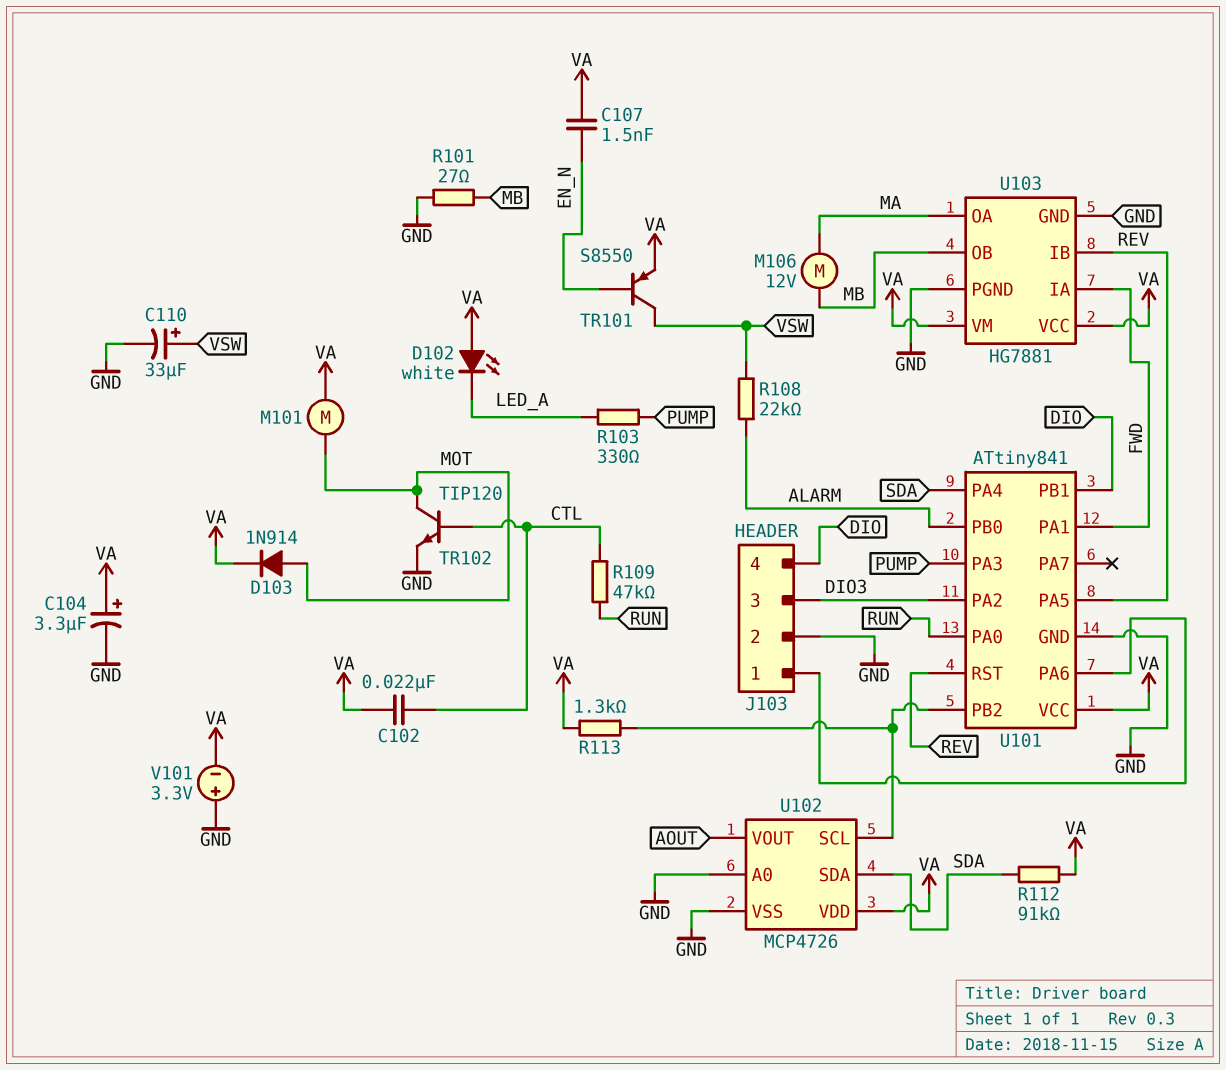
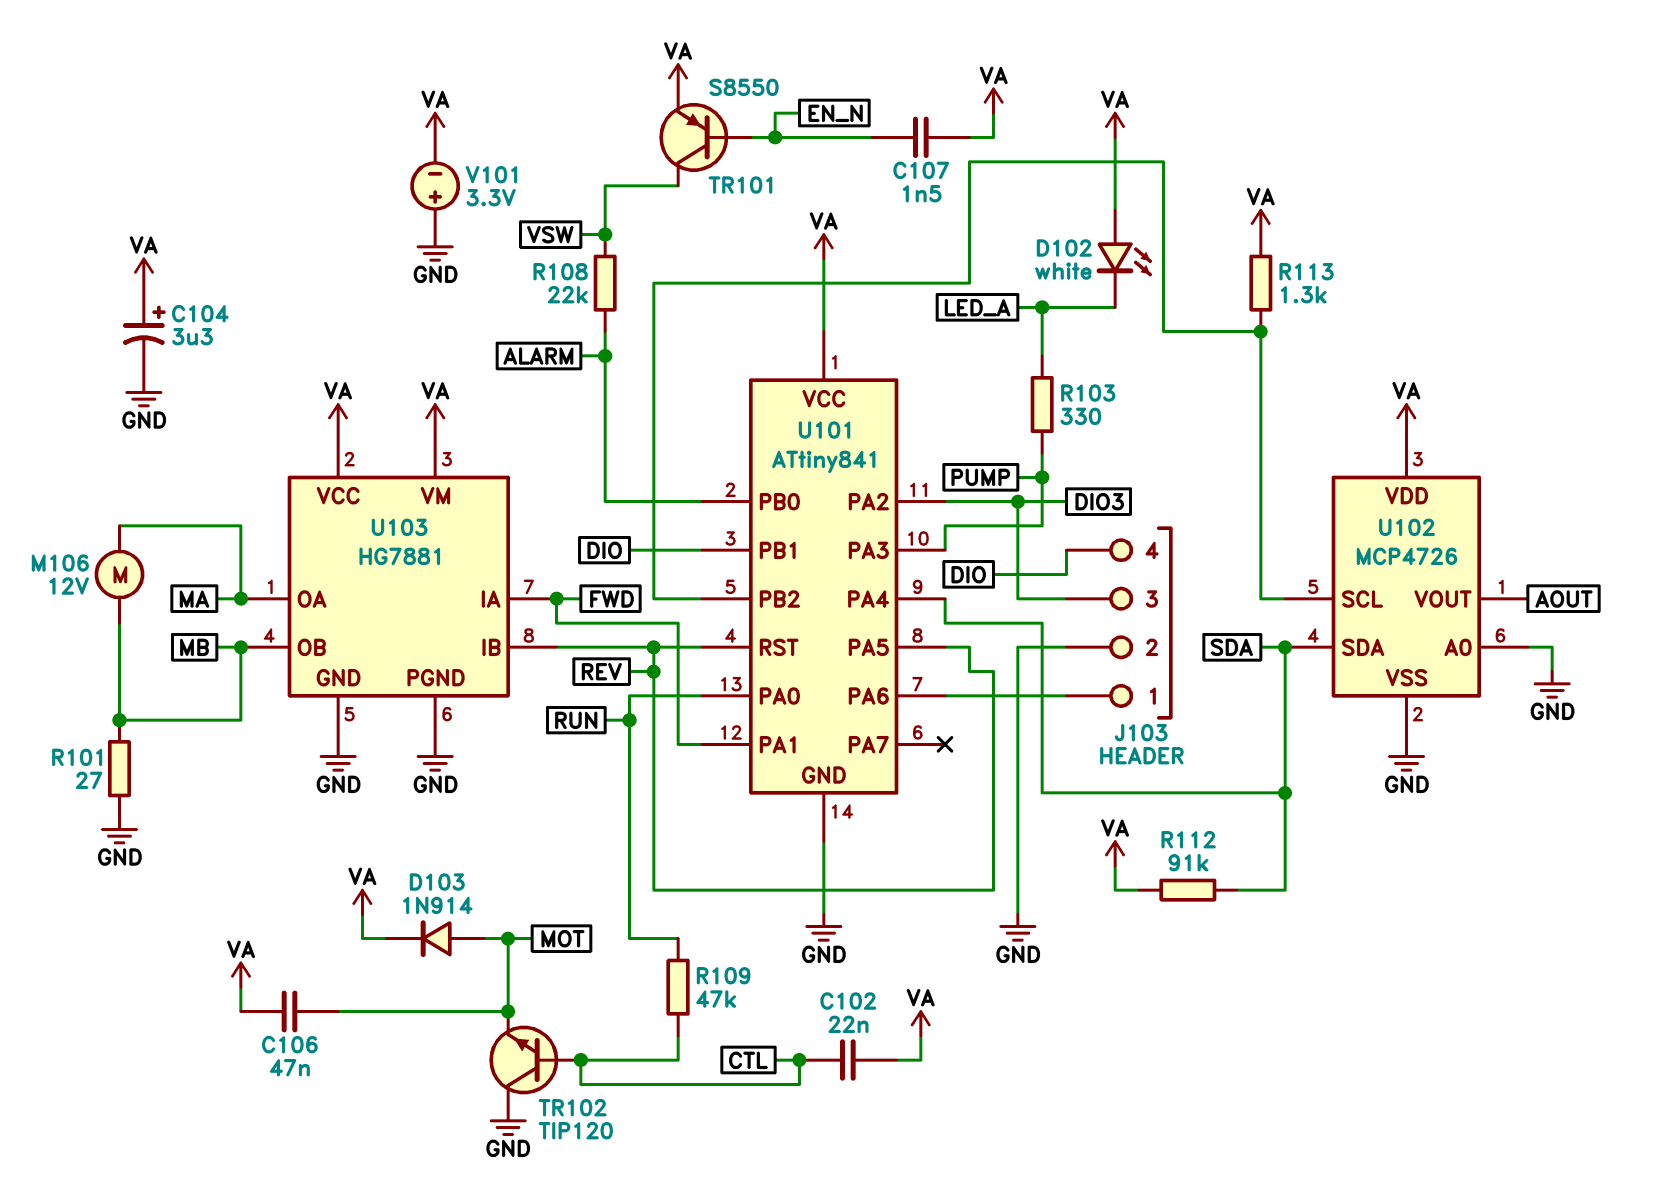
C106: none -> 47nF (MOT, VA)
C110: 33uF (plus VSW, minus GND) -> none
M101: motor (MOT, VA) -> none
TR102: NPN TIP120 (B CTL, C MOT, E GND) -> NPN TIP120 (B CTL, C GND, E MOT)

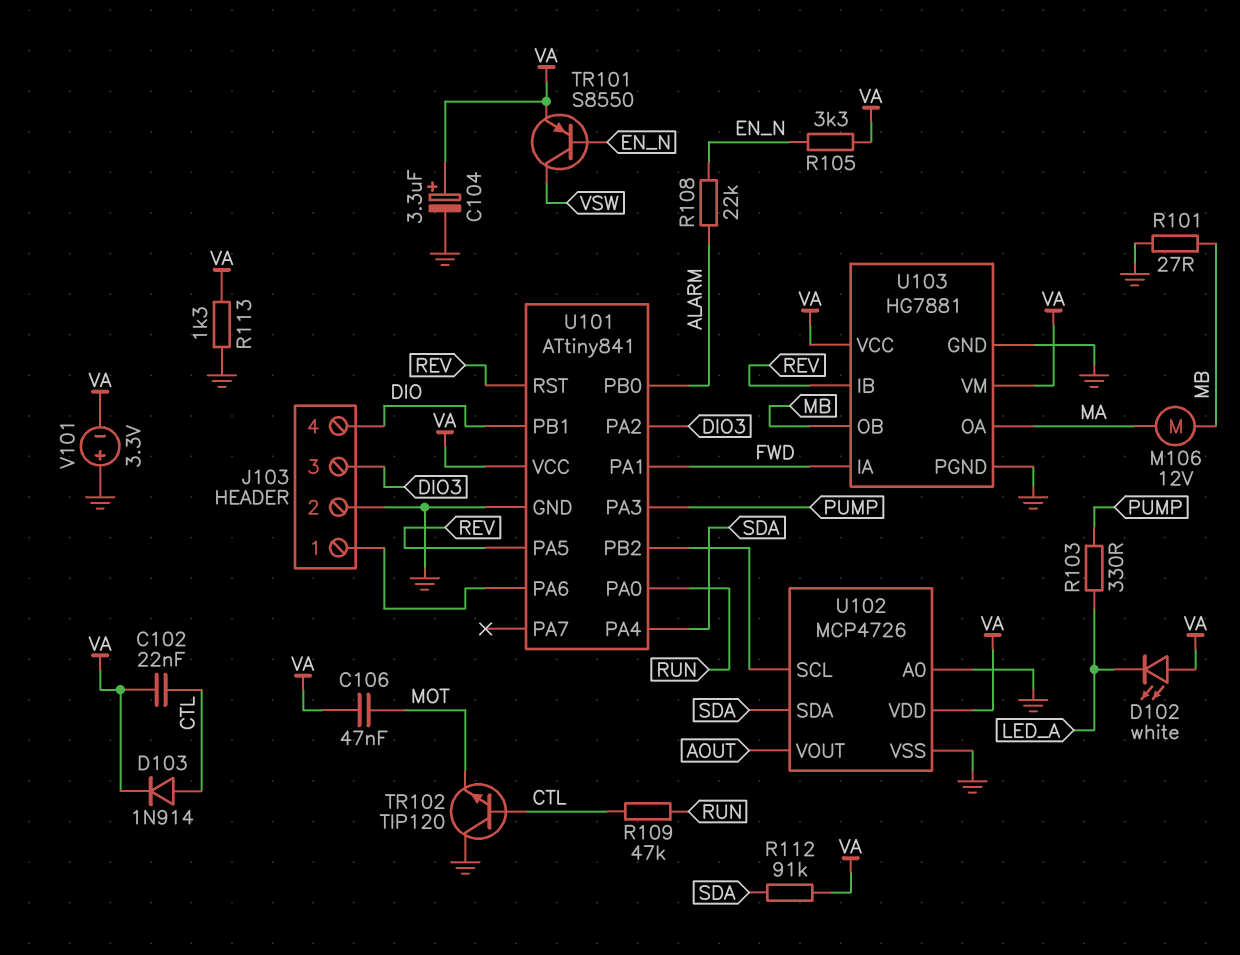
C107: 1.5nF (EN_N, VA) -> none
D103: diode 1N914 (A MOT, K VA) -> diode 1N914 (A CTL, K VA)
R105: none -> 3.3k (EN_N, VA)
R108: 22k (ALARM, VSW) -> 22k (ALARM, EN_N)
R113: 1.3k (U101/PB2, VA) -> 1.3k (GND, VA)

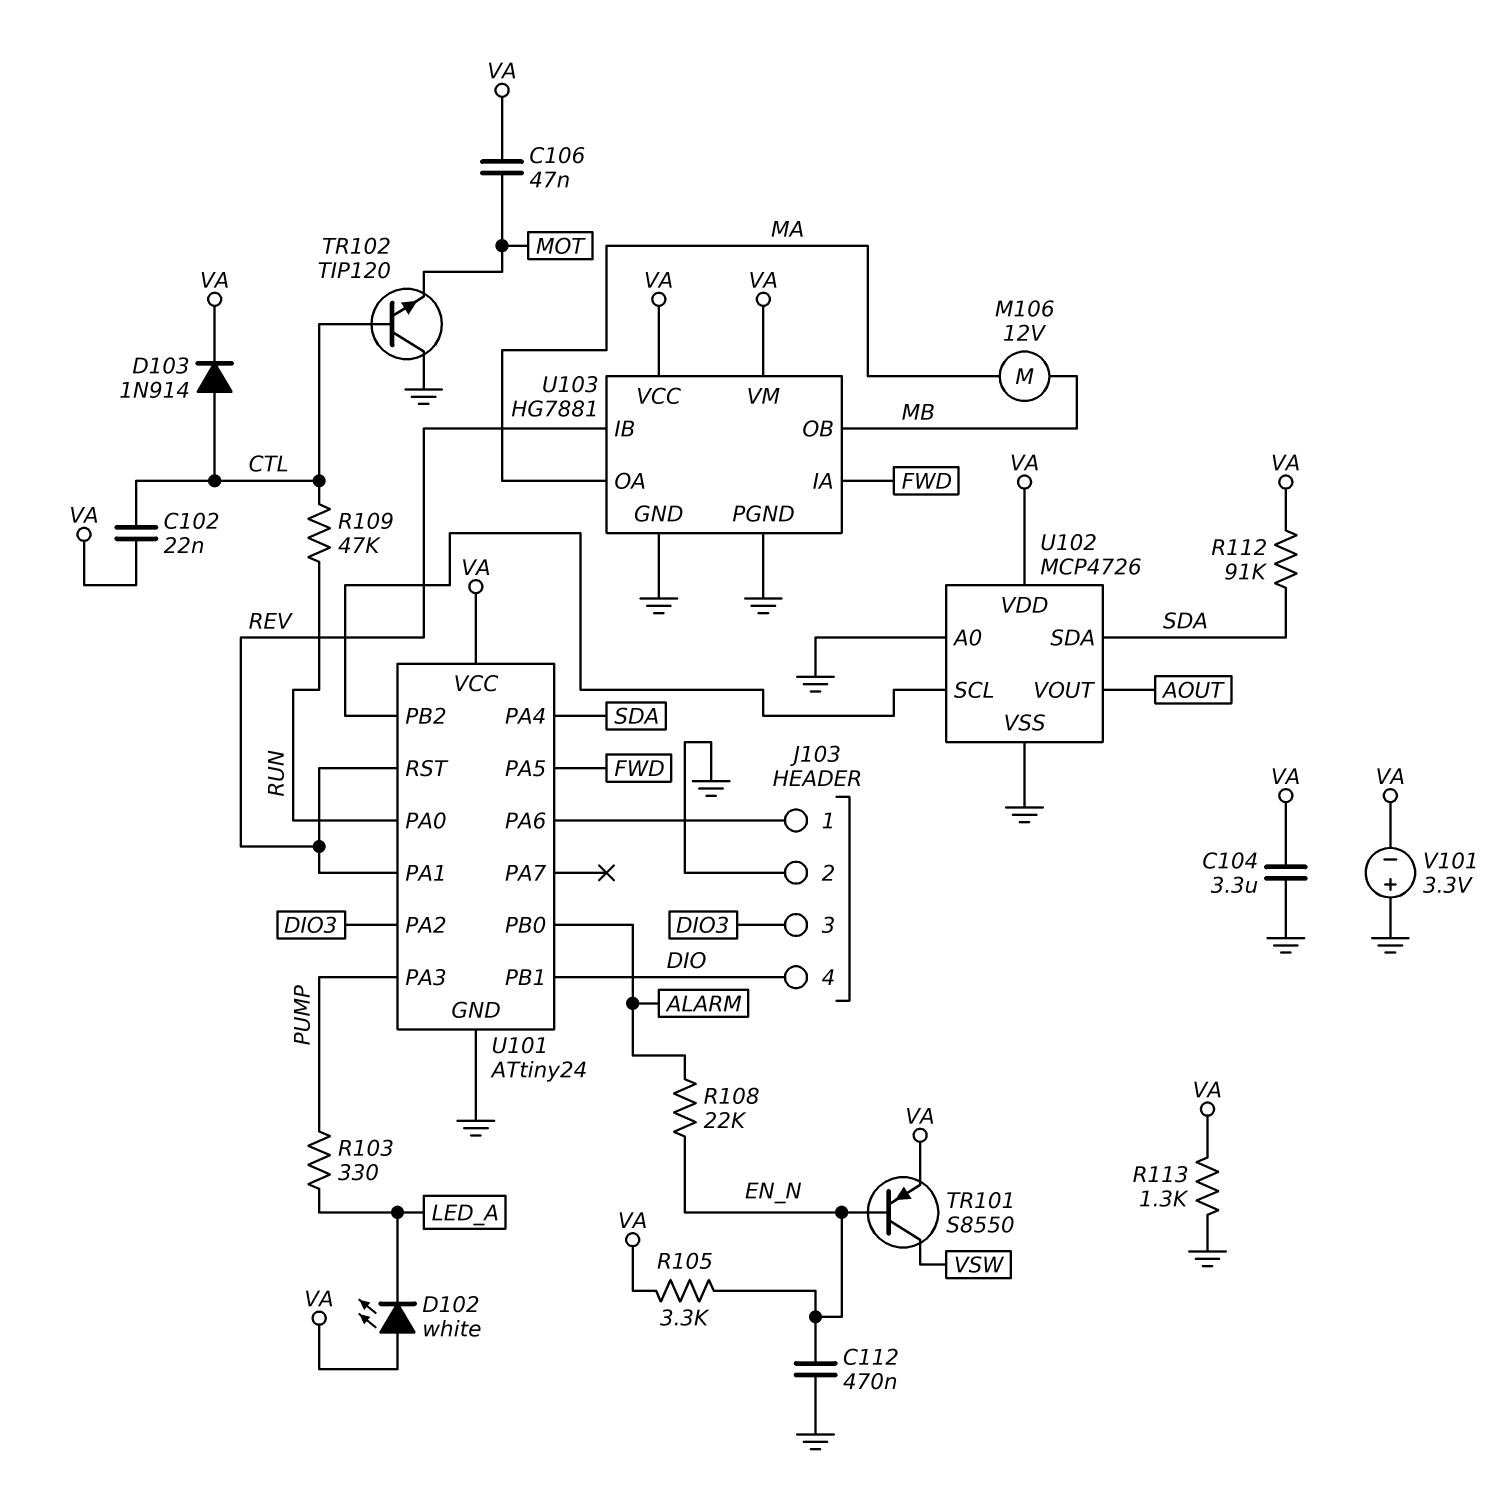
C104: 3.3uF (plus VA, minus GND) -> 3.3uF (GND, VA)
C112: none -> 470nF (EN_N, GND)
R101: 27 (GND, MB) -> none
U101: ATtiny841 -> ATtiny24
U101 pin PA1: FWD -> REV
U101 pin PA5: REV -> FWD

